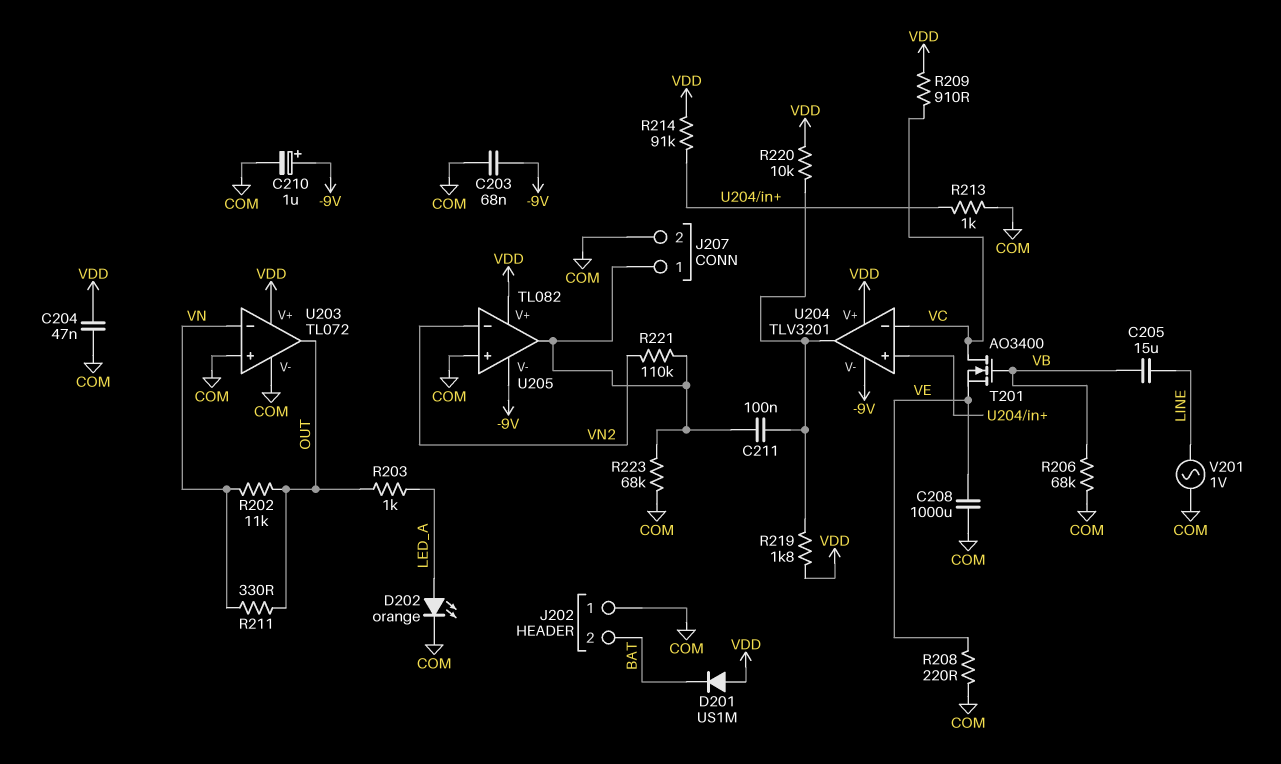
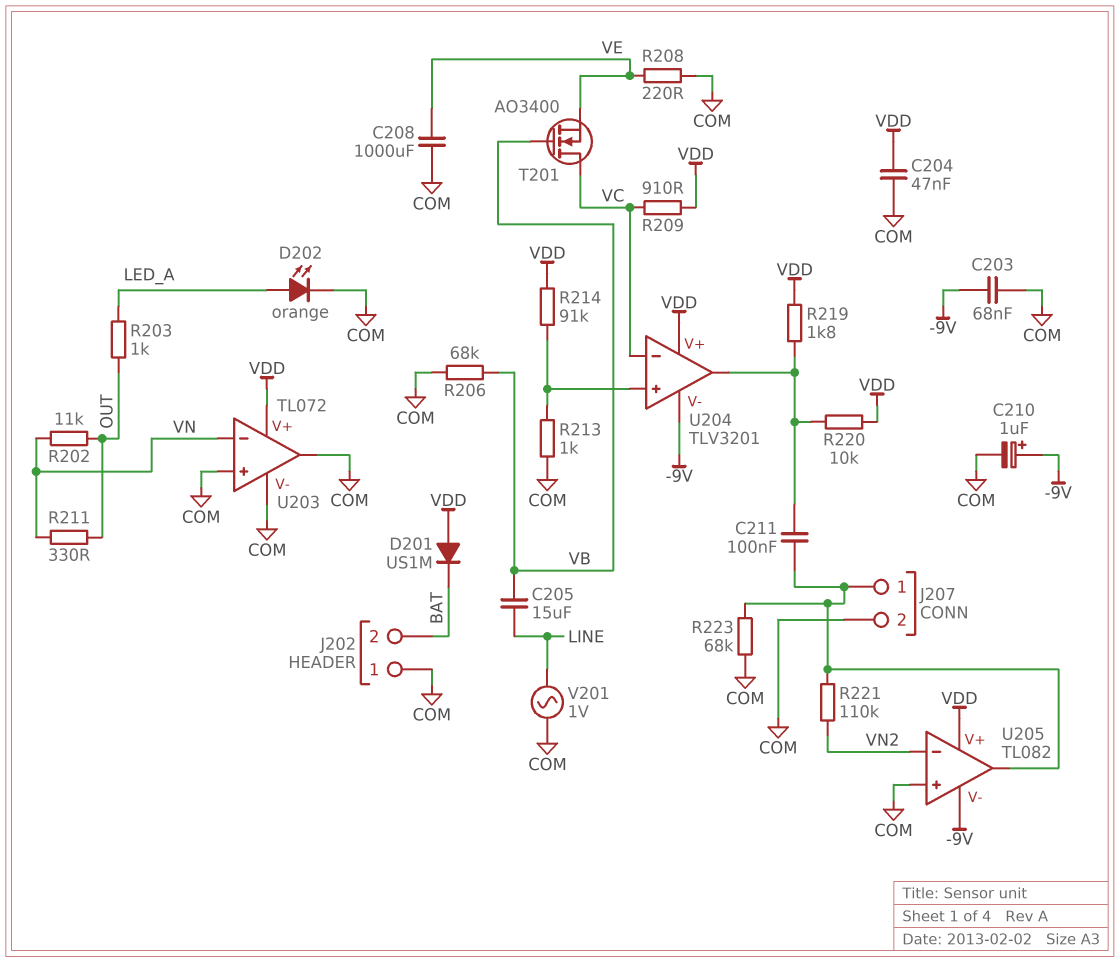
U203 pin out: OUT -> COM

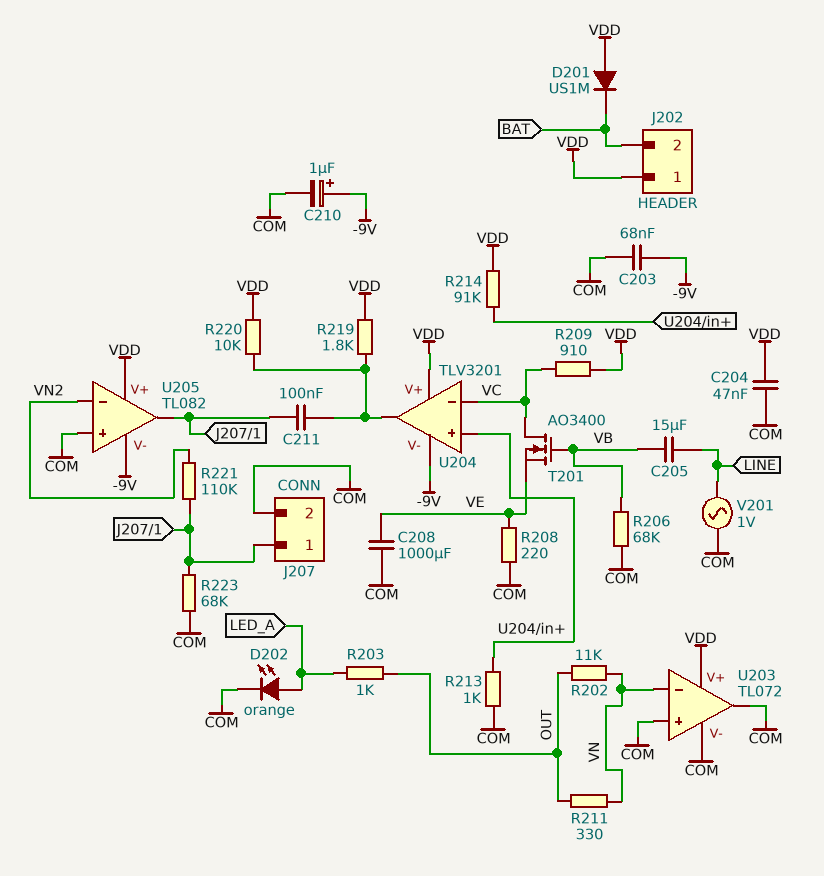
J202 pin 1: COM -> VDD

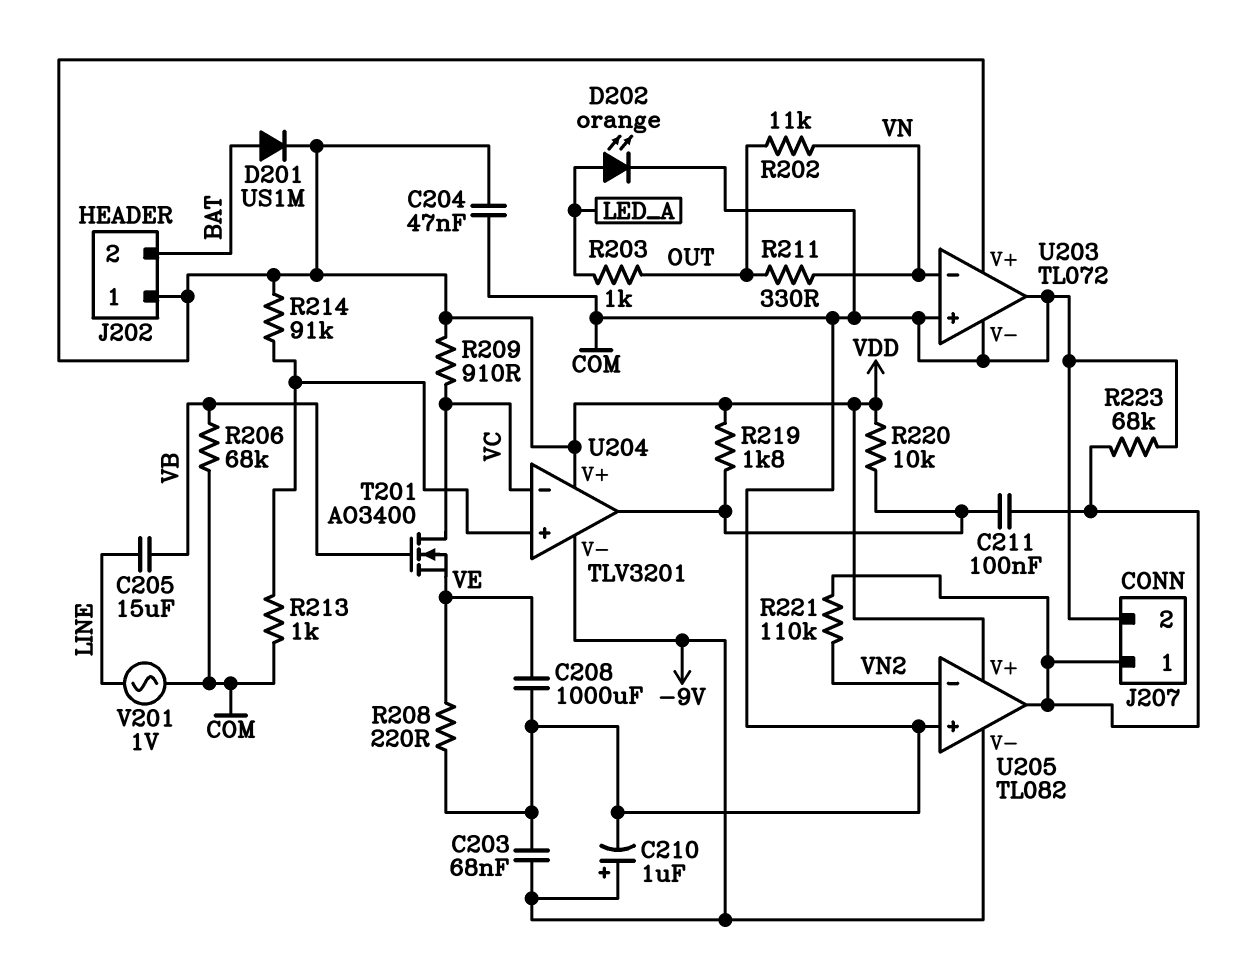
D201: diode US1M (A VDD, K BAT) -> diode US1M (A BAT, K VDD)

